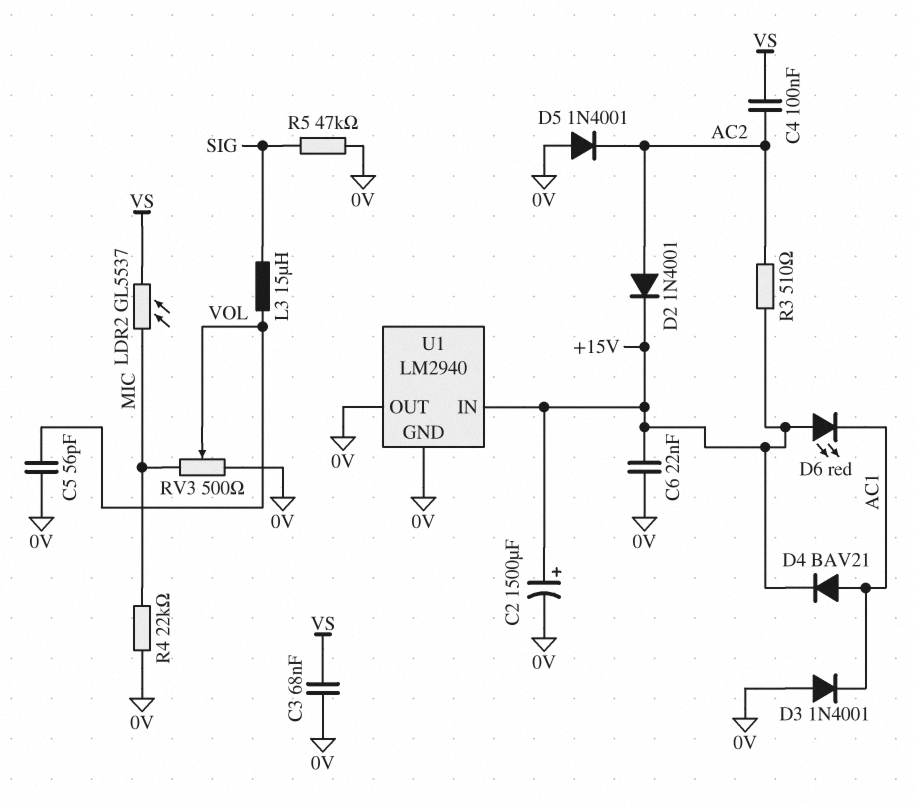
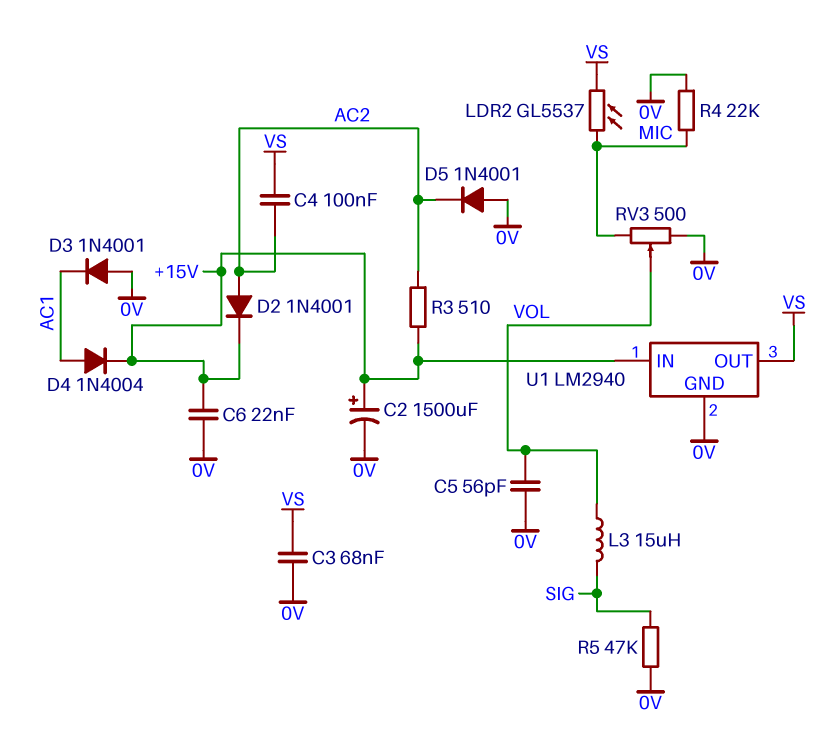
D4: diode BAV21 (A AC1, K +15V) -> diode 1N4004 (A AC1, K +15V)
D6: LED red (A +15V, K AC1) -> none
U1 pin OUT: 0V -> VS

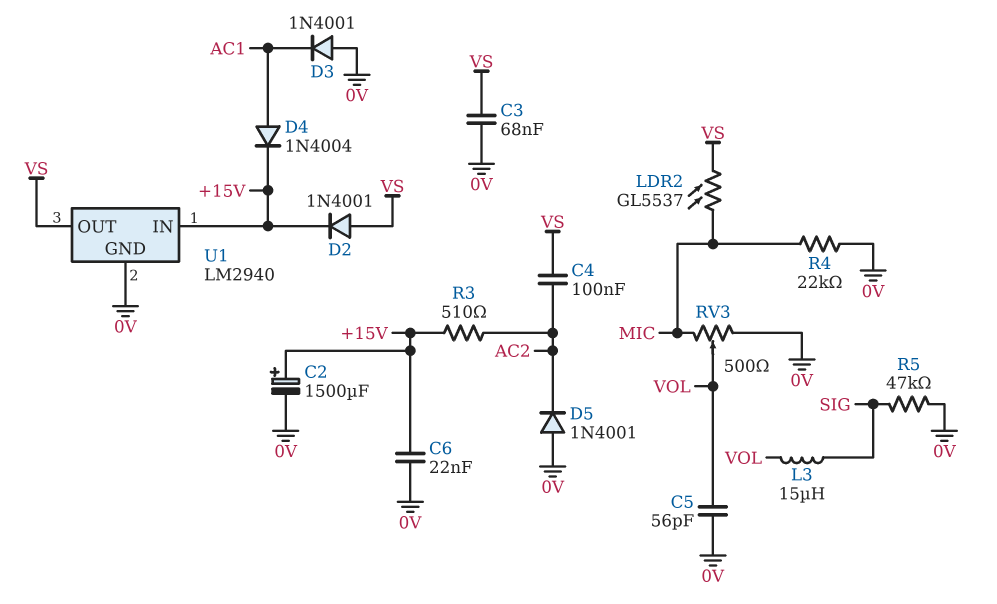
D2: diode 1N4001 (A AC2, K +15V) -> diode 1N4001 (A VS, K +15V)

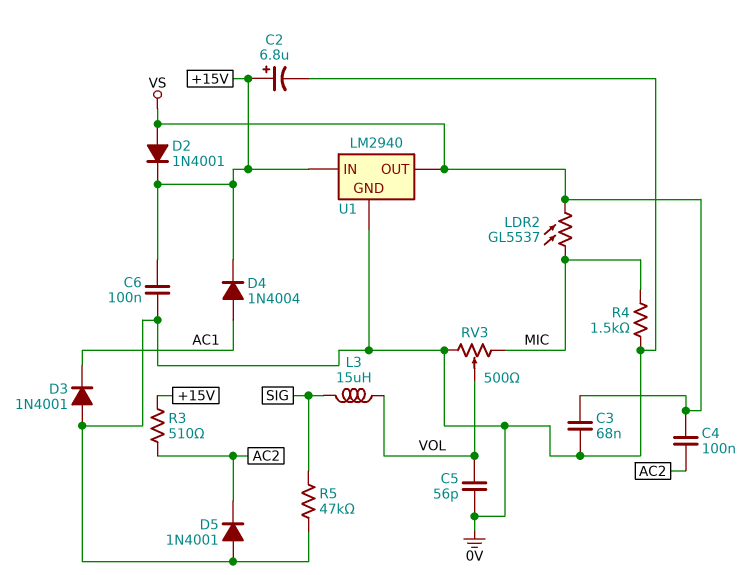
C2: 1500uF (plus +15V, minus 0V) -> 6.8uF (plus +15V, minus 0V)
C6: 22nF (+15V, 0V) -> 100nF (+15V, 0V)
R4: 22k (0V, MIC) -> 1.5k (0V, MIC)

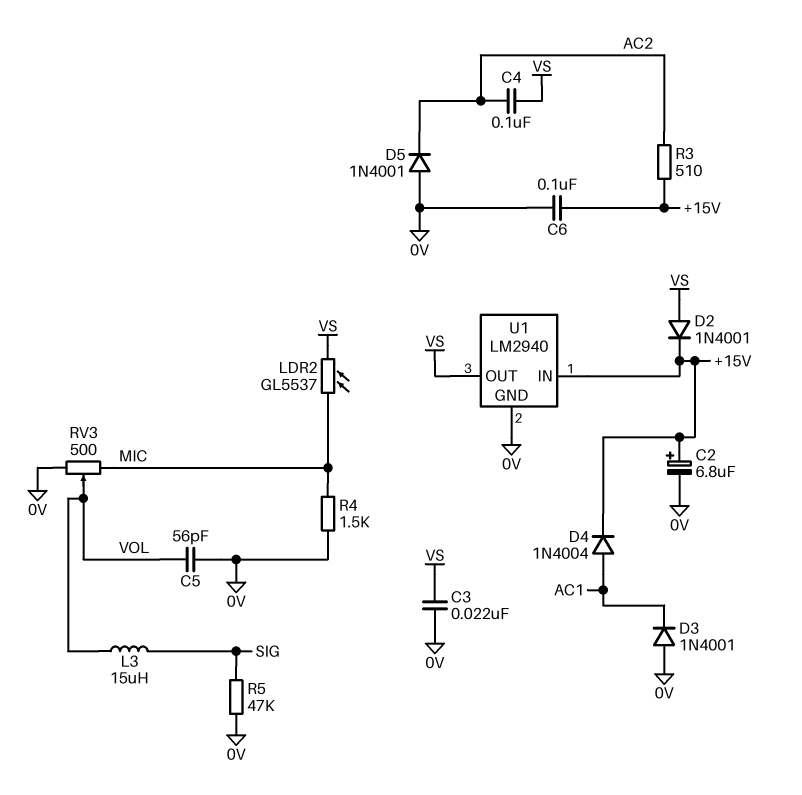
C3: 68nF (0V, VS) -> 22nF (0V, VS)

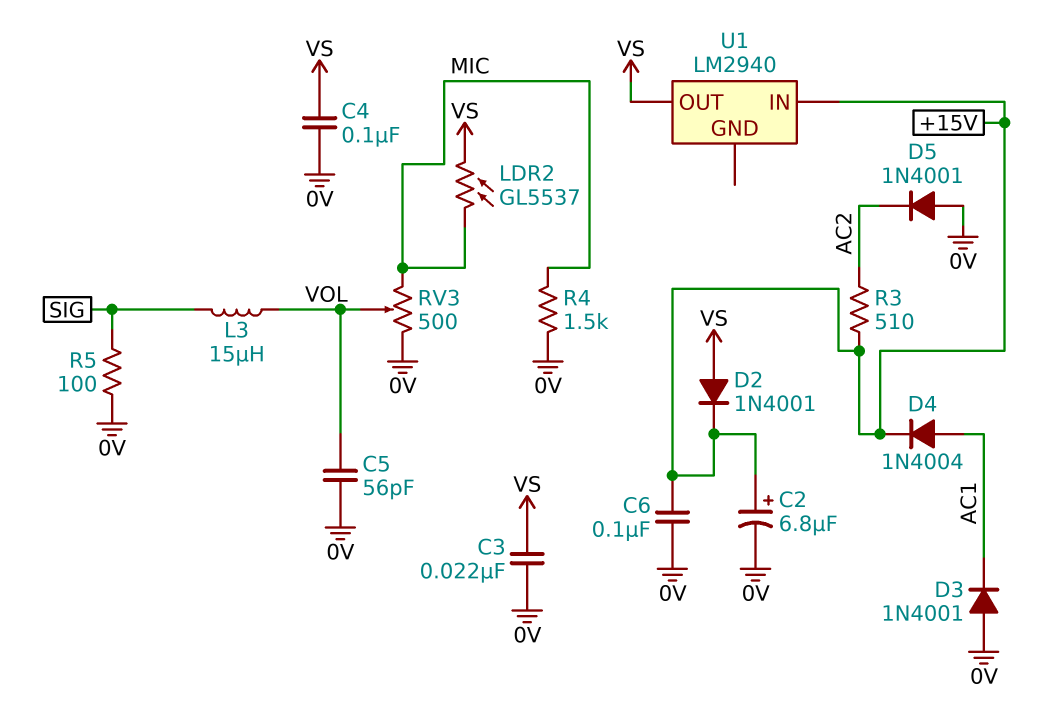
C4: 100nF (AC2, VS) -> 100nF (0V, VS)
R5: 47k (0V, SIG) -> 100 (0V, SIG)
U1 pin GND: 0V -> none

